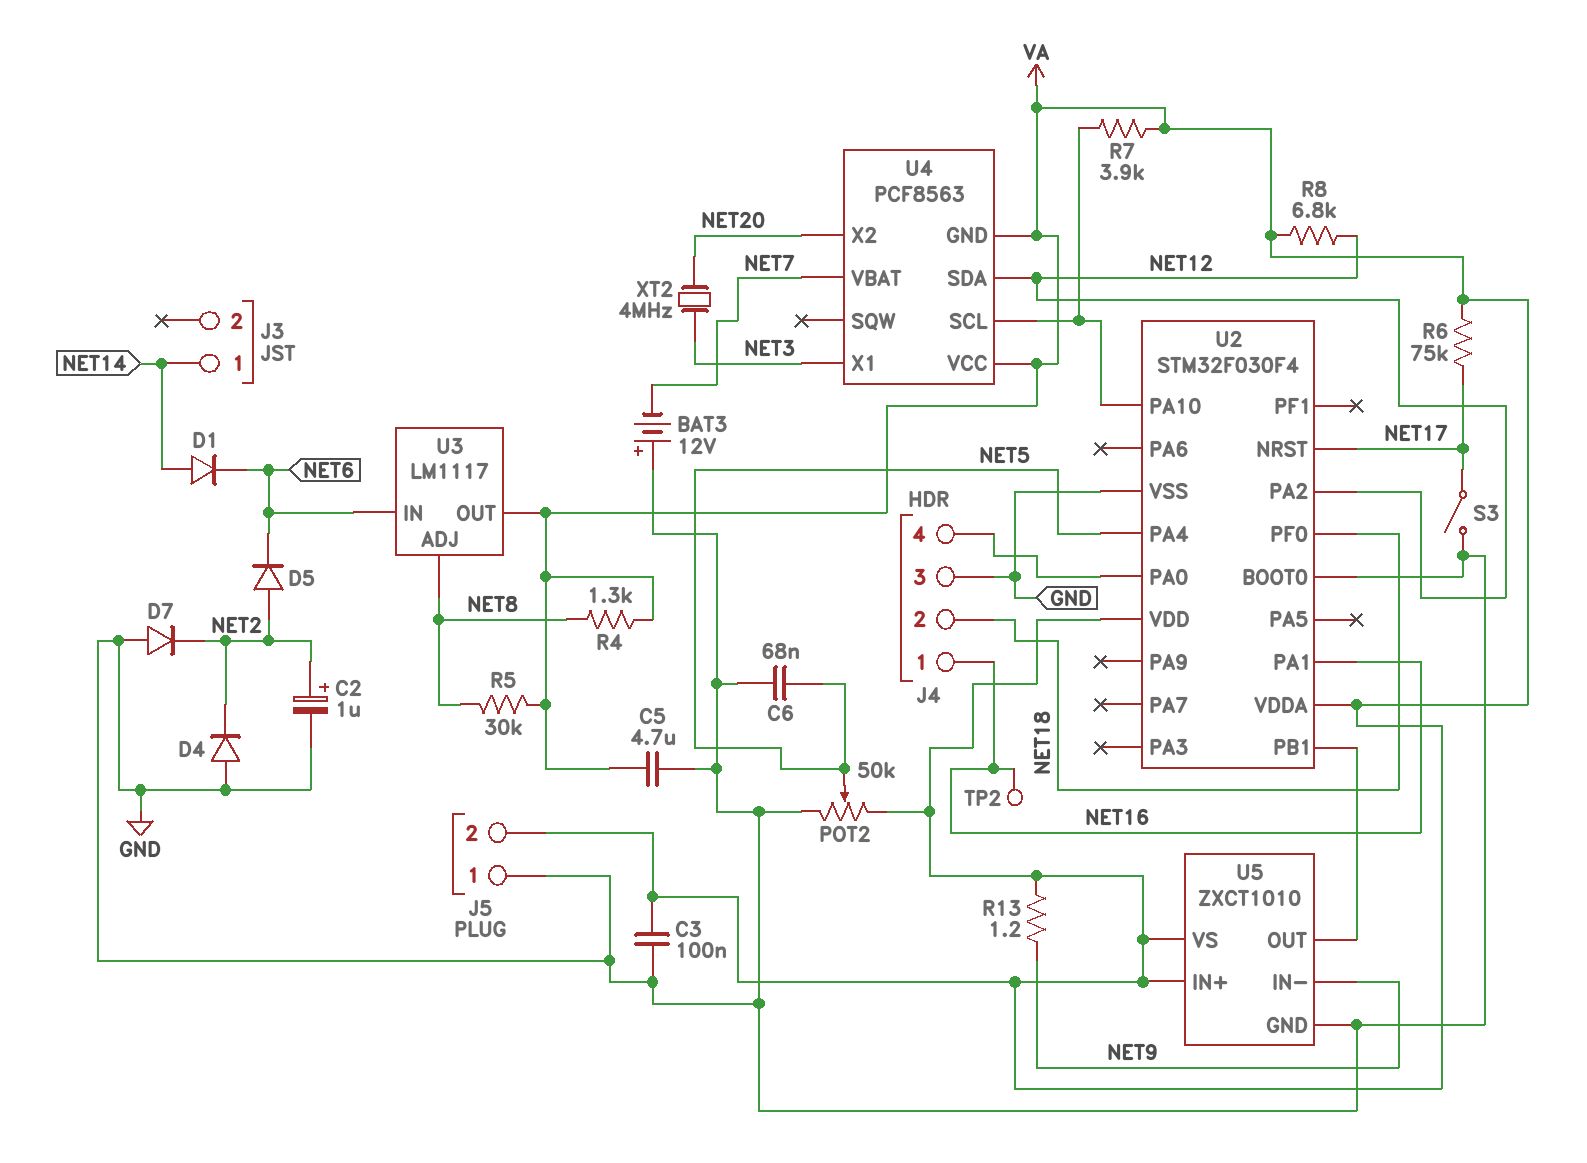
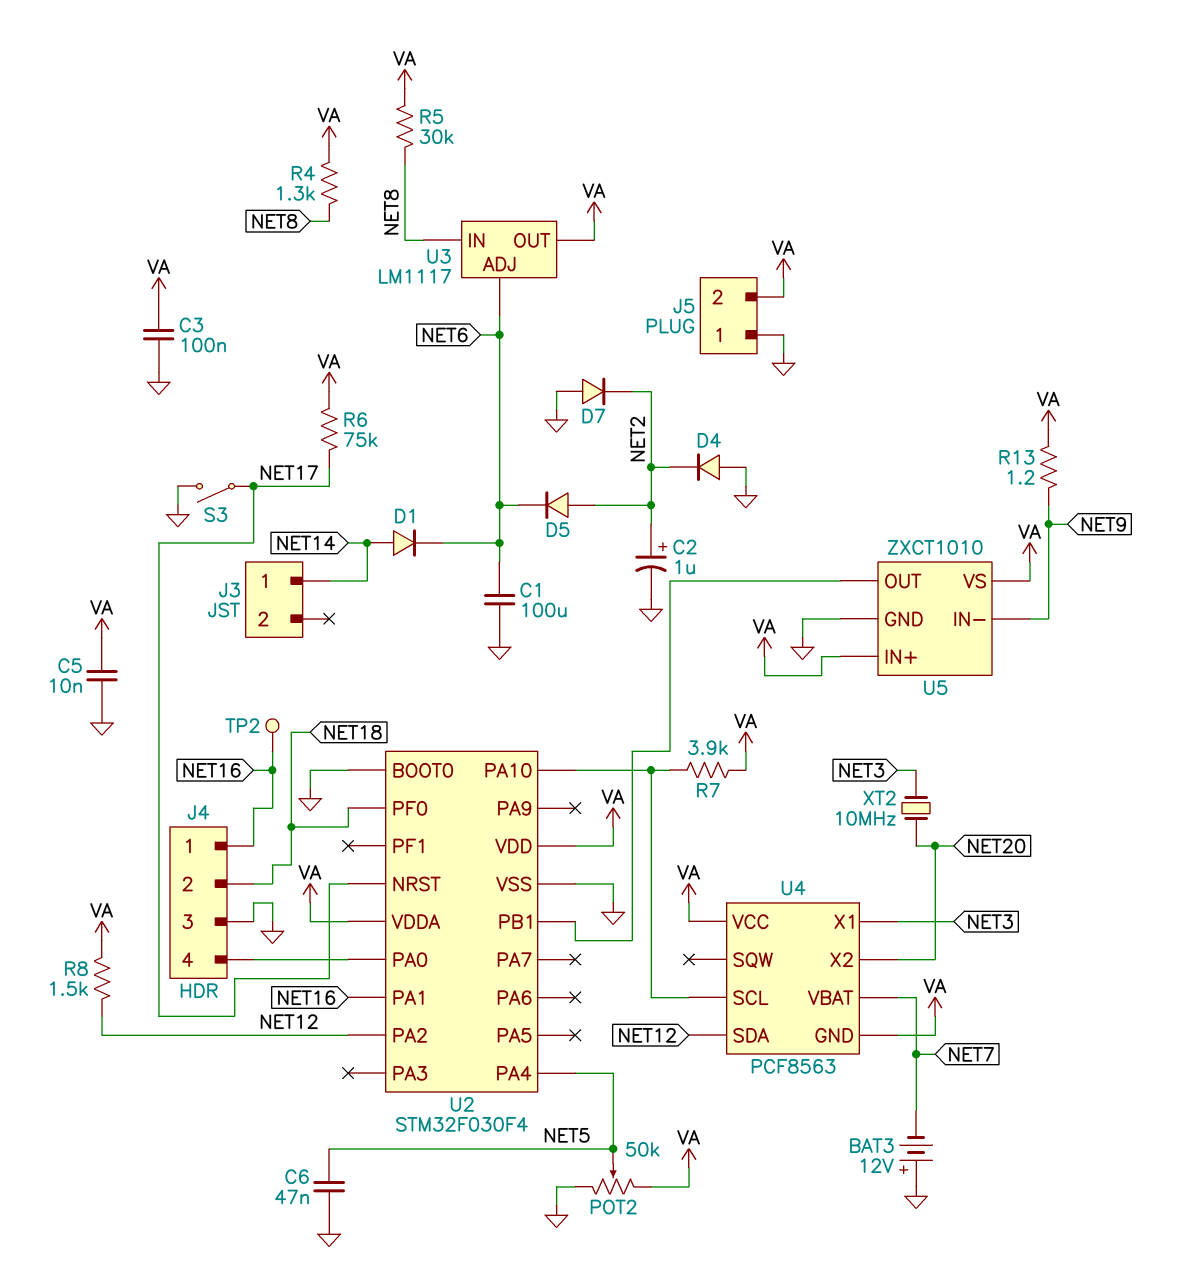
C1: none -> 100uF (GND, NET6)
C5: 4.7uF (GND, VA) -> 10nF (GND, VA)
C6: 68nF (GND, NET5) -> 47nF (GND, NET5)
R8: 6.8k (NET12, VA) -> 1.5k (NET12, VA)
U3 pin ADJ: NET8 -> NET6
U3 pin IN: NET6 -> NET8
XT2: 4MHz (NET3, NET20) -> 10MHz (NET3, NET20)

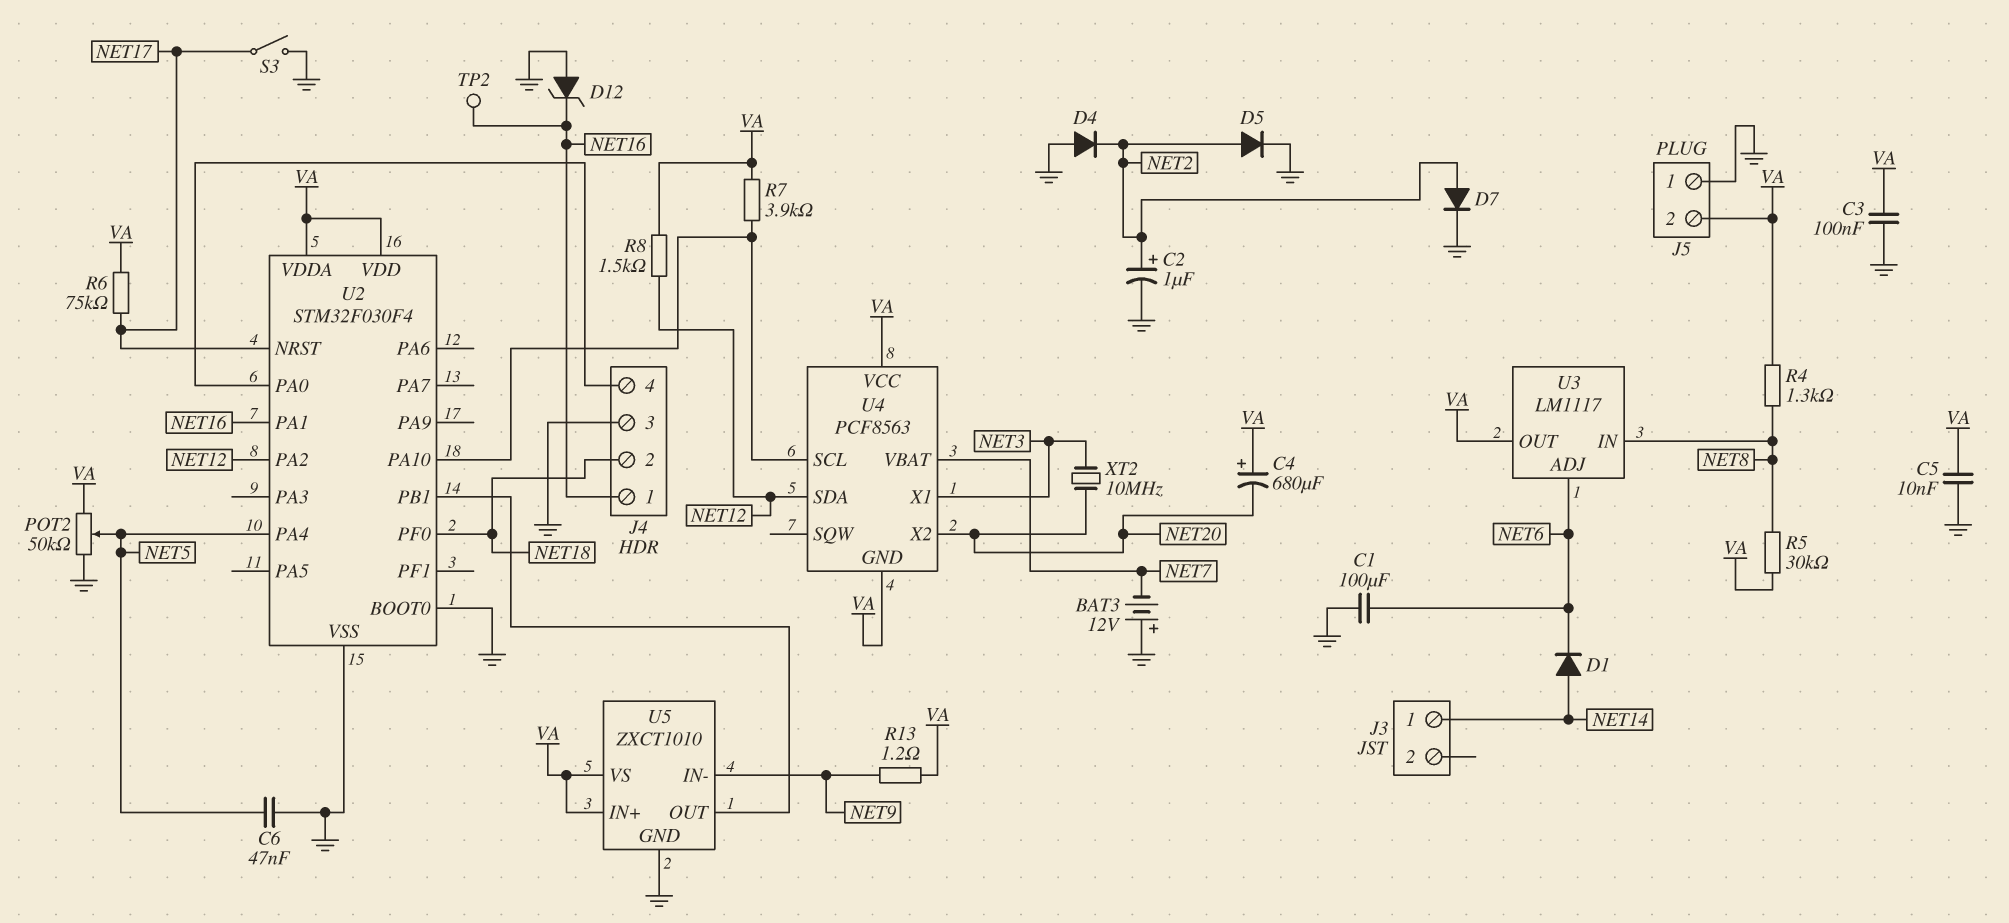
C4: none -> 680uF (plus VA, minus NET20)
D5: diode (A NET2, K NET6) -> diode (A NET2, K GND)
D7: diode (A GND, K NET2) -> diode (A NET2, K GND)
D12: none -> zener (A GND, K NET16)

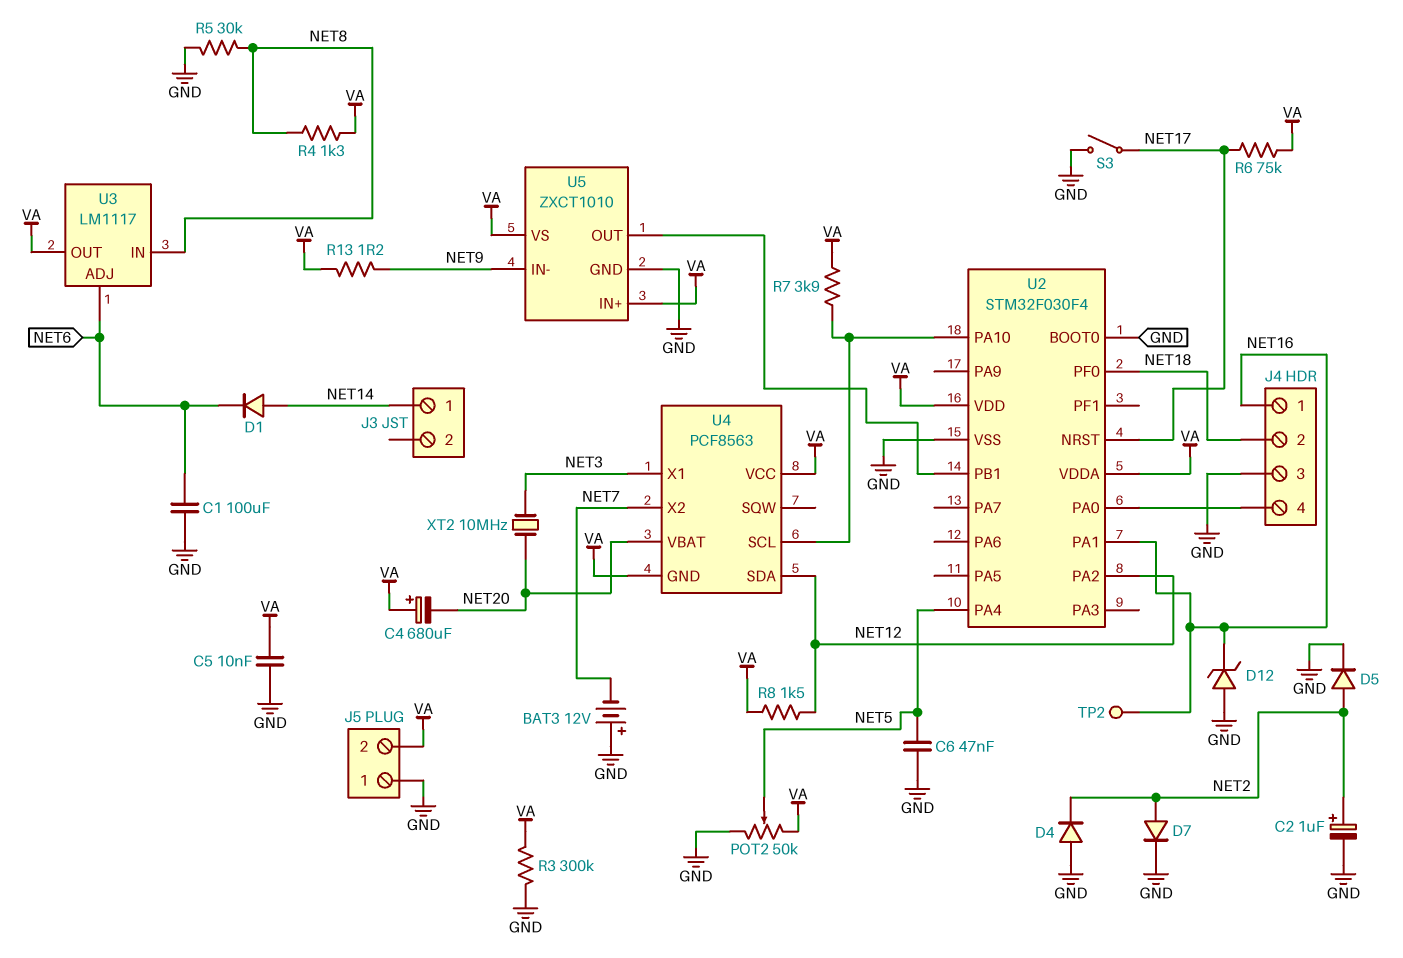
C3: 100nF (GND, VA) -> none
R3: none -> 300k (GND, VA)
R5: 30k (NET8, VA) -> 30k (GND, NET8)
U4 pin VBAT: NET7 -> NET20
U4 pin X2: NET20 -> NET7

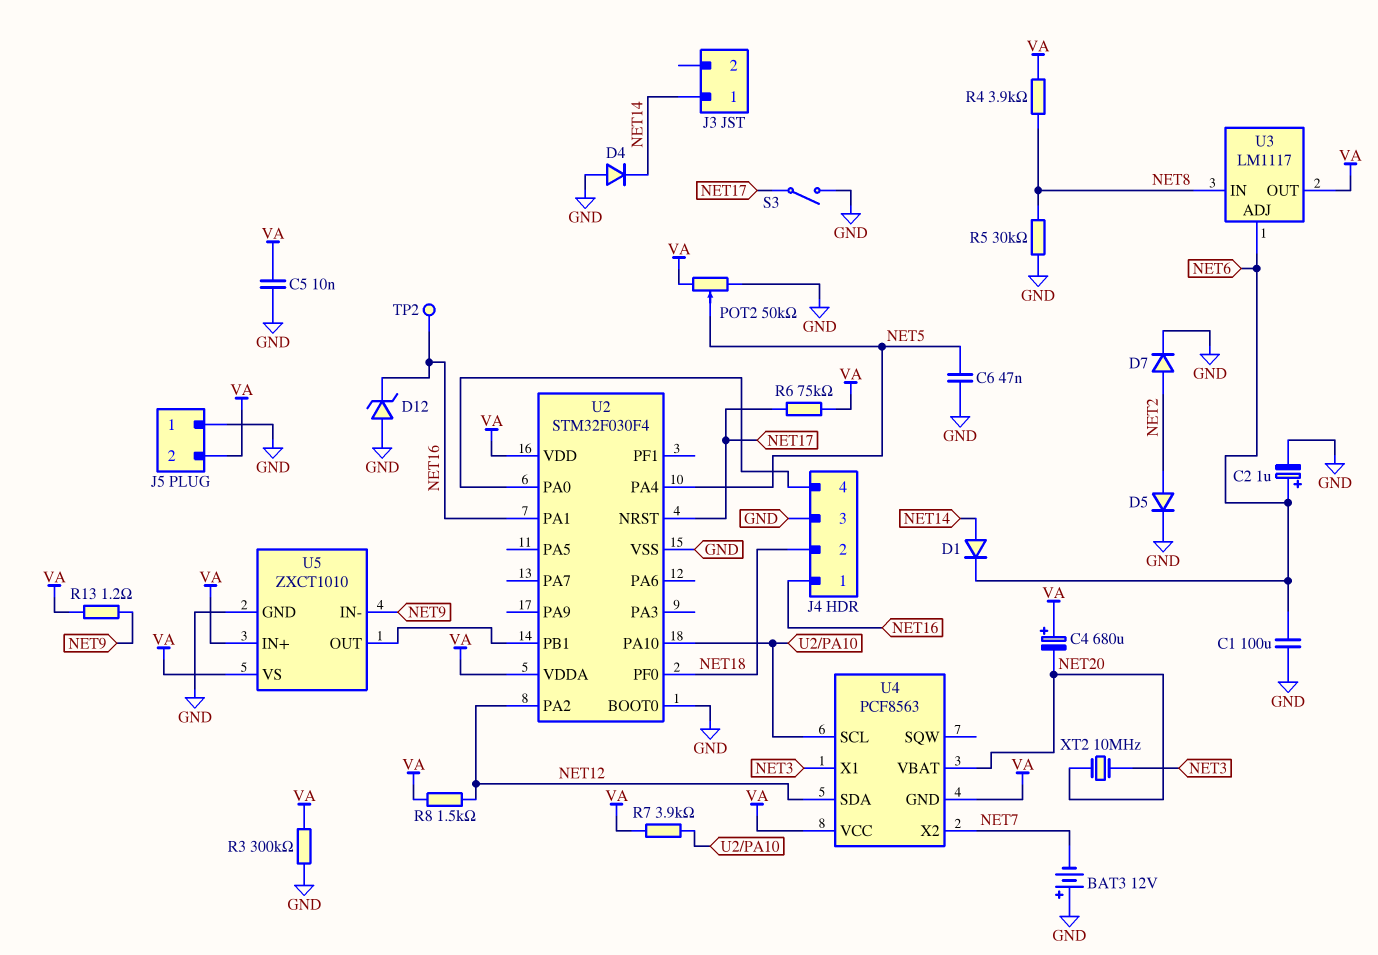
C2: 1uF (plus NET2, minus GND) -> 1uF (plus NET6, minus GND)
D4: diode (A GND, K NET2) -> diode (A GND, K NET14)
R4: 1.3k (NET8, VA) -> 3.9k (NET8, VA)

